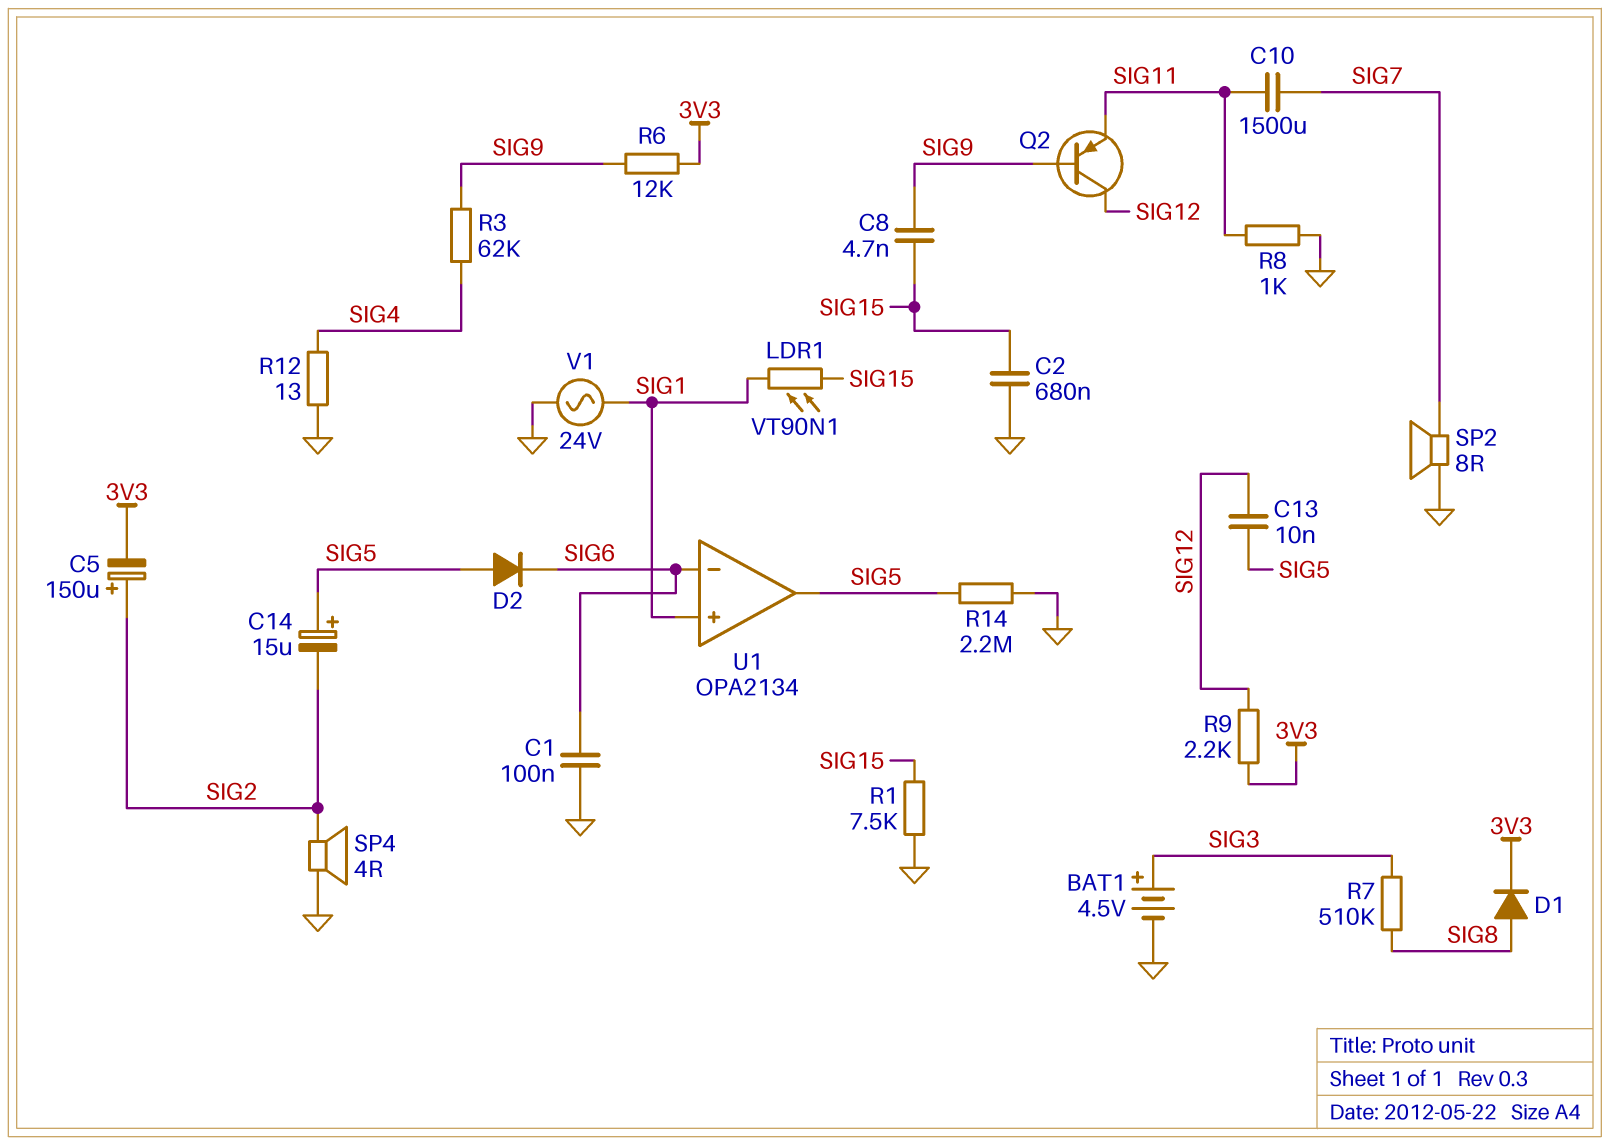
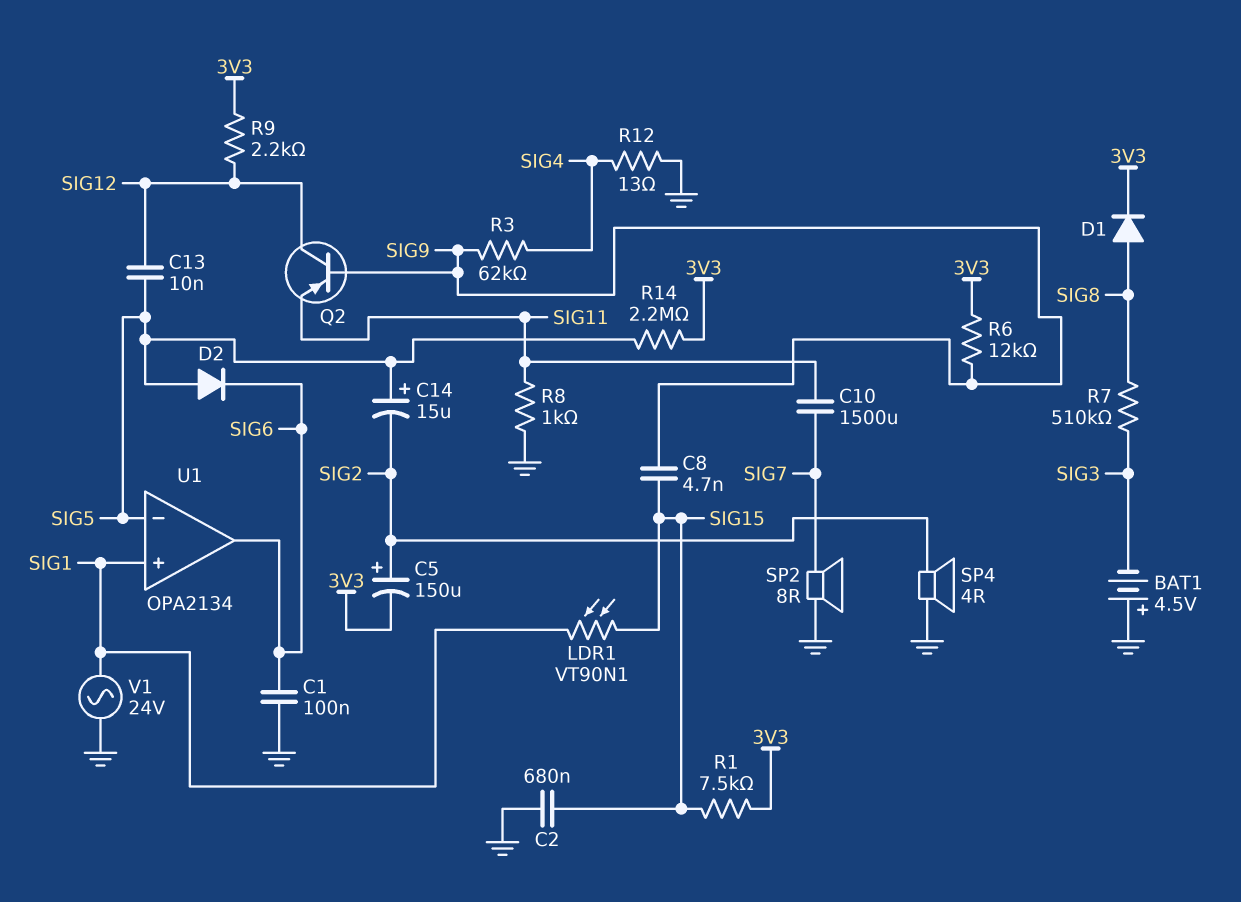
BAT1: 4.5V (plus SIG3, minus GND) -> 4.5V (plus GND, minus SIG3)
R1: 7.5k (GND, SIG15) -> 7.5k (3V3, SIG15)
R14: 2.2M (GND, SIG5) -> 2.2M (3V3, SIG5)
U1 pin in-: SIG6 -> SIG5
U1 pin out: SIG5 -> SIG6

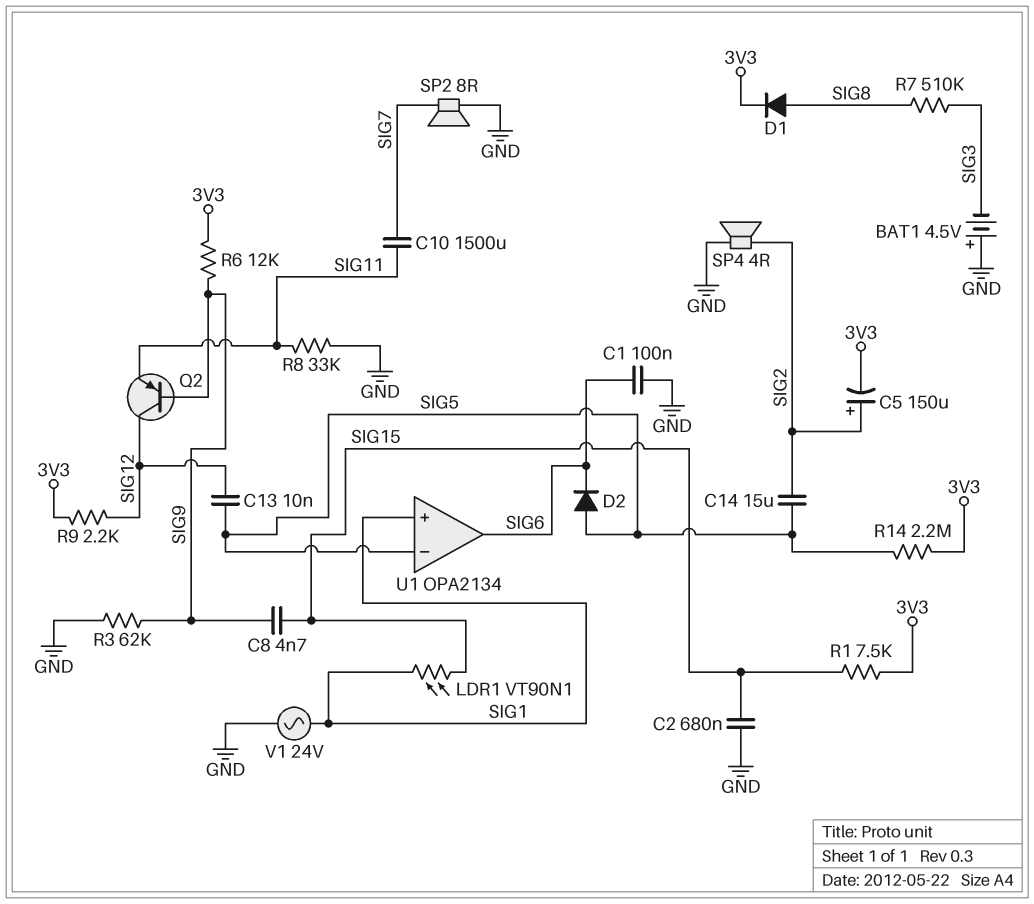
C14: 15uF (plus SIG5, minus SIG2) -> 15uF (SIG2, SIG5)
R3: 62k (SIG4, SIG9) -> 62k (GND, SIG9)
R8: 1k (GND, SIG11) -> 33k (GND, SIG11)
R12: 13 (GND, SIG4) -> none

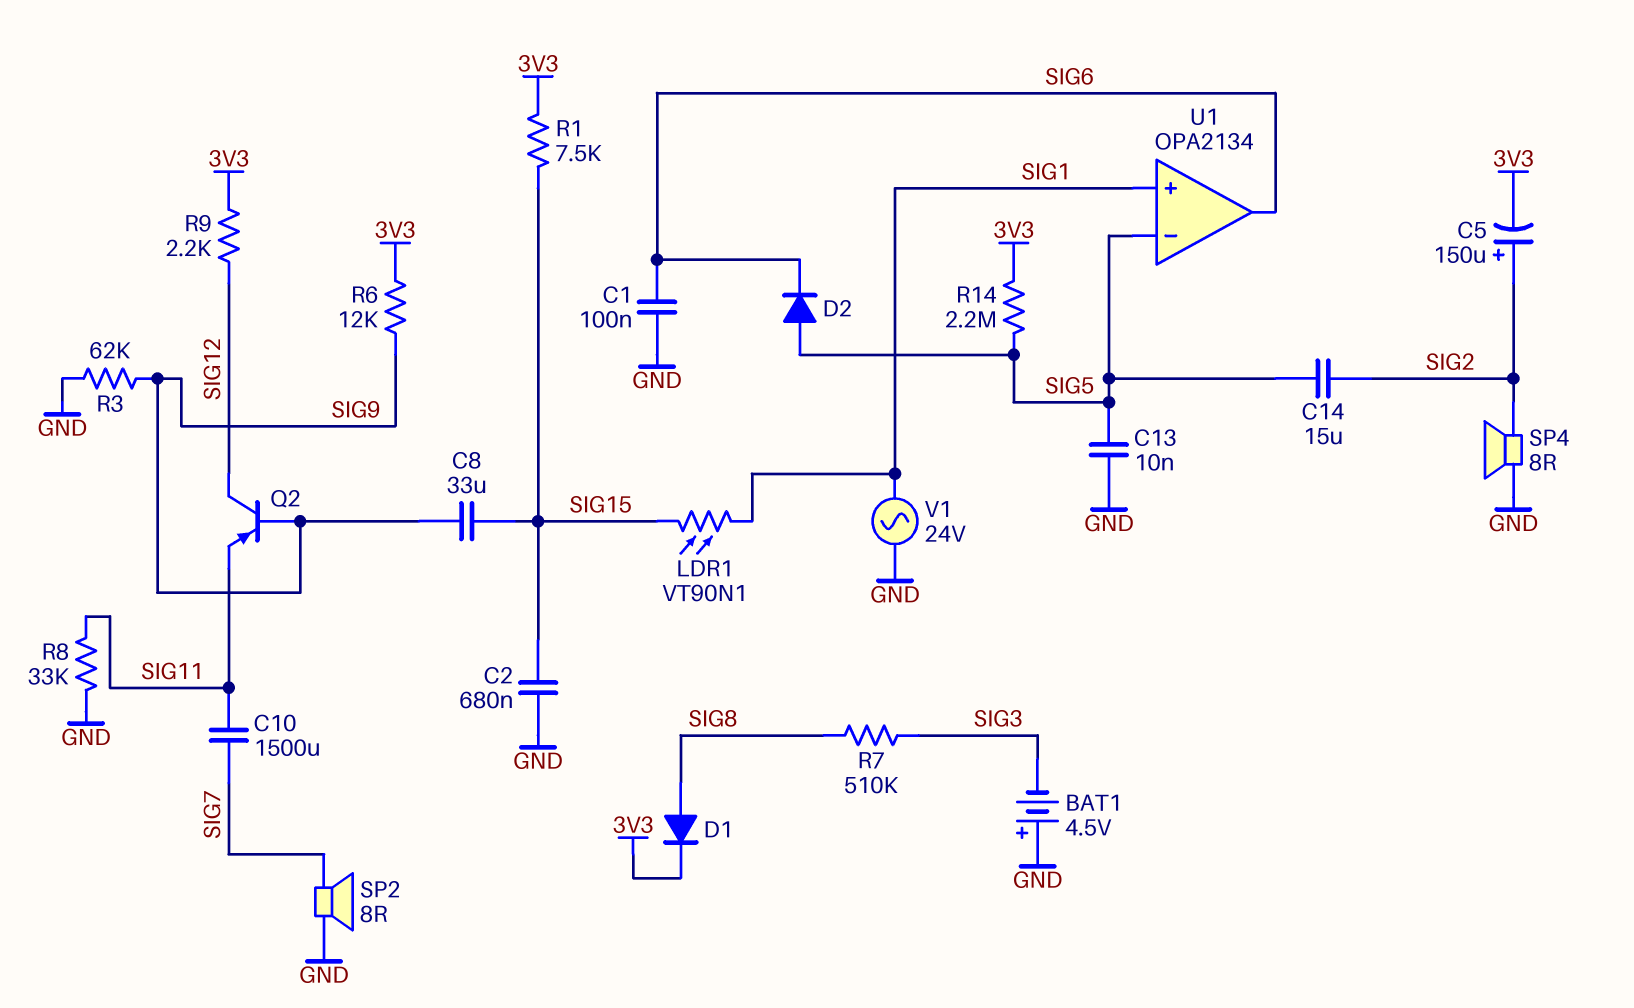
C8: 4.7nF (SIG9, SIG15) -> 33uF (SIG9, SIG15)
C13: 10nF (SIG5, SIG12) -> 10nF (GND, SIG5)
SP4: speaker 4R (GND, SIG2) -> speaker 8R (GND, SIG2)

